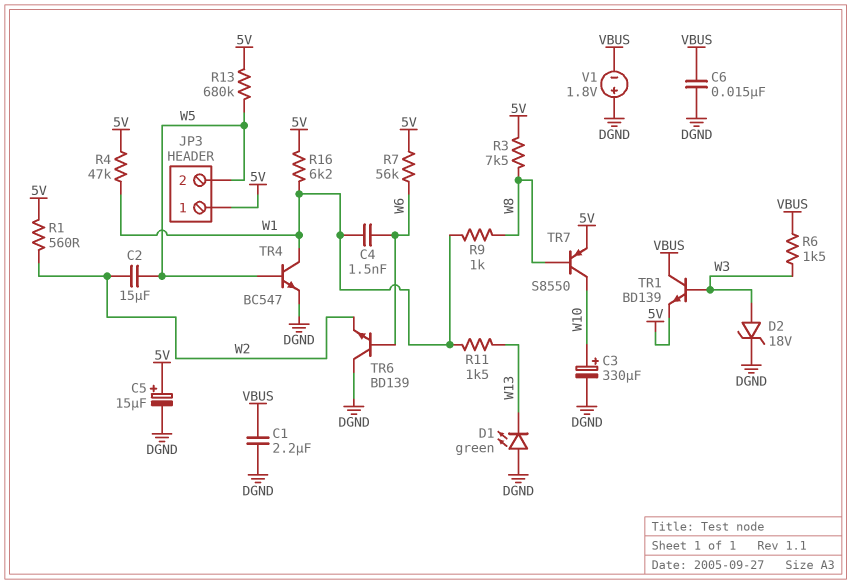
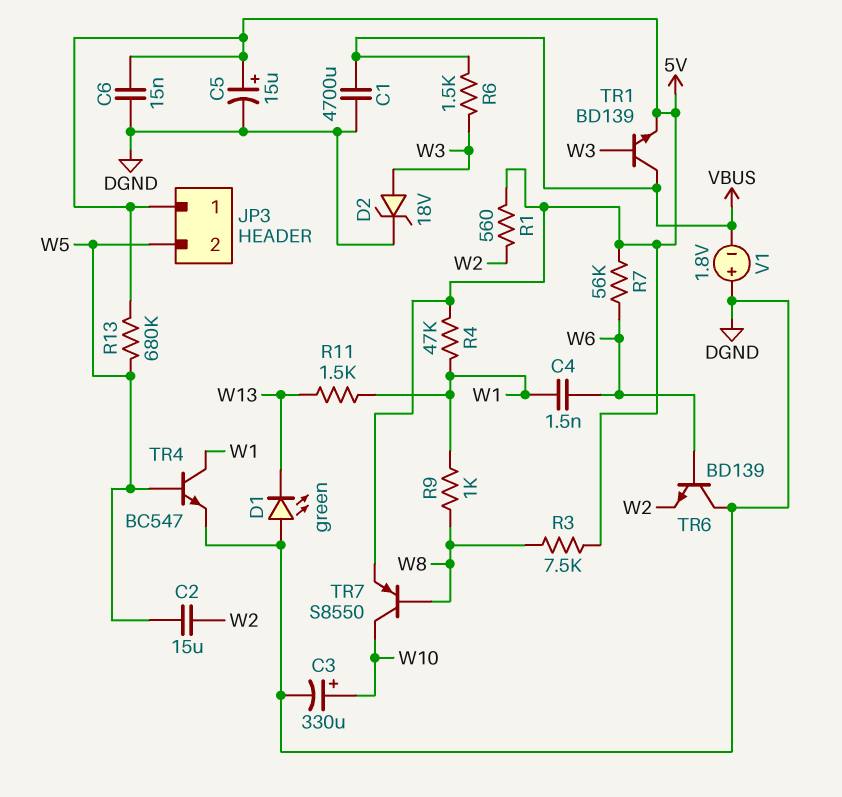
C1: 2.2uF (DGND, VBUS) -> 4700uF (DGND, VBUS)
C6: 15nF (DGND, VBUS) -> 15nF (5V, DGND)
R16: 6.2k (5V, W1) -> none

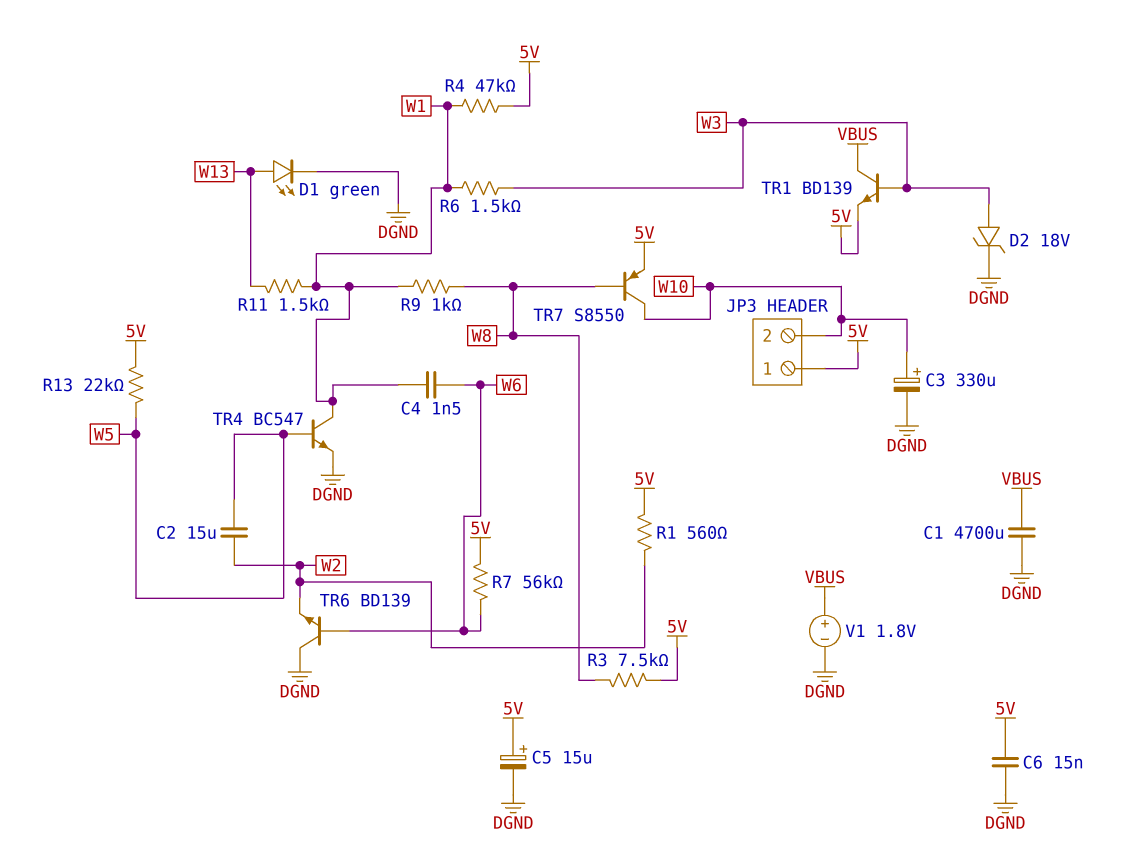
D1: LED green (A DGND, K W13) -> LED green (A W13, K DGND)
JP3 pin 2: W5 -> W10
R6: 1.5k (VBUS, W3) -> 1.5k (W1, W3)
R13: 680k (5V, W5) -> 22k (5V, W5)
V1: 1.8V (plus DGND, minus VBUS) -> 1.8V (plus VBUS, minus DGND)

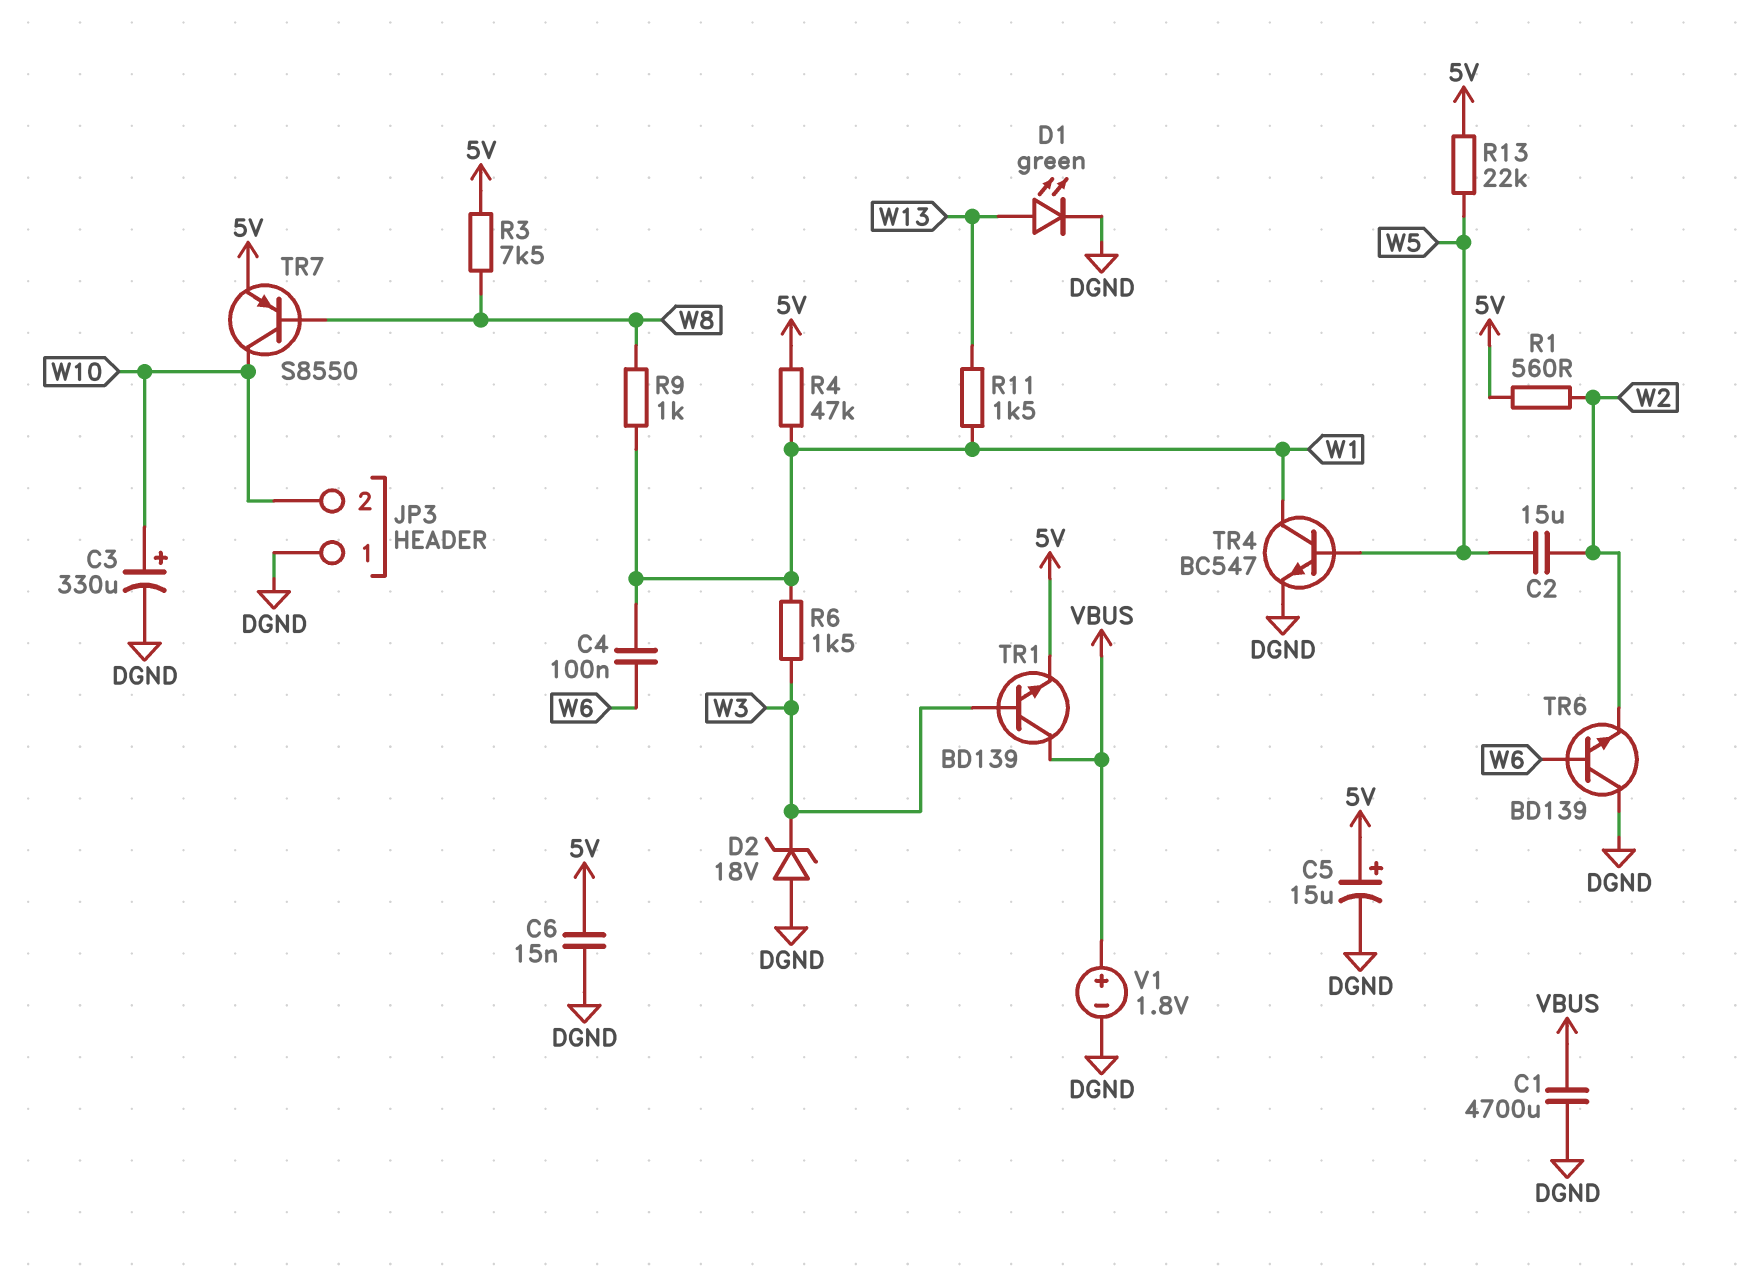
C4: 1.5nF (W1, W6) -> 100nF (W1, W6)
D2: zener 18V (A W3, K DGND) -> zener 18V (A DGND, K W3)
JP3 pin 1: 5V -> DGND
R7: 56k (5V, W6) -> none

